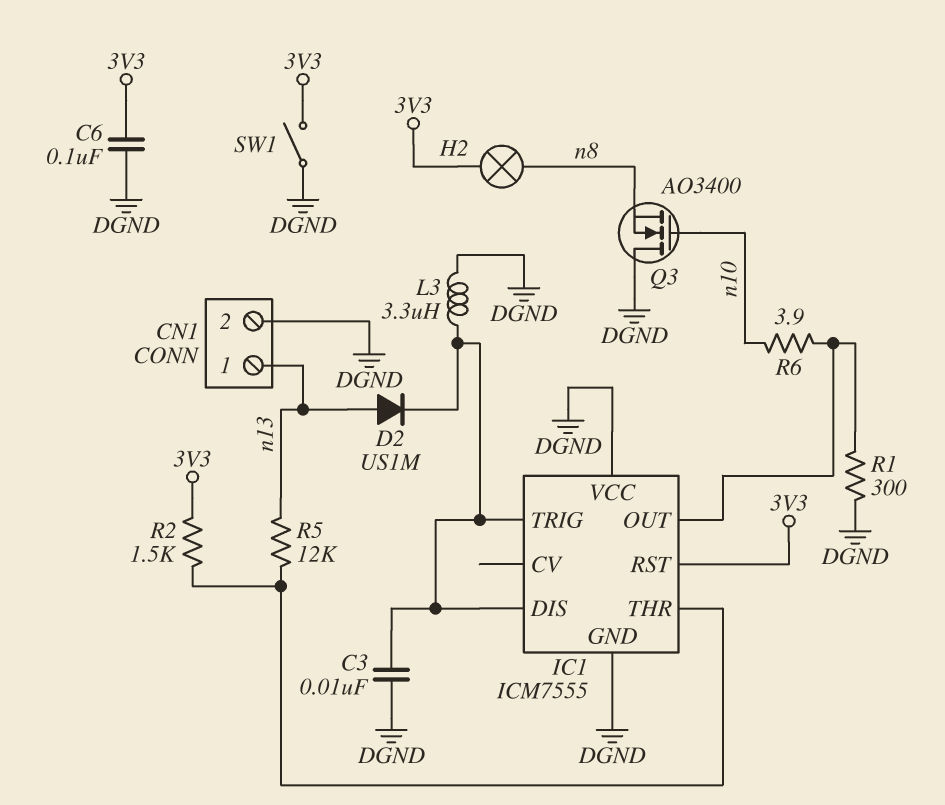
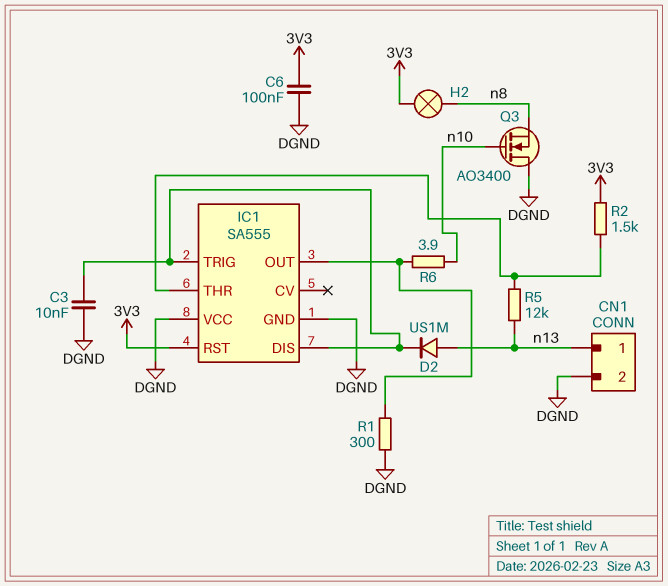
IC1: ICM7555 -> SA555
L3: 3.3uH (DGND, IC1/DIS) -> none
SW1: switch (3V3, DGND) -> none

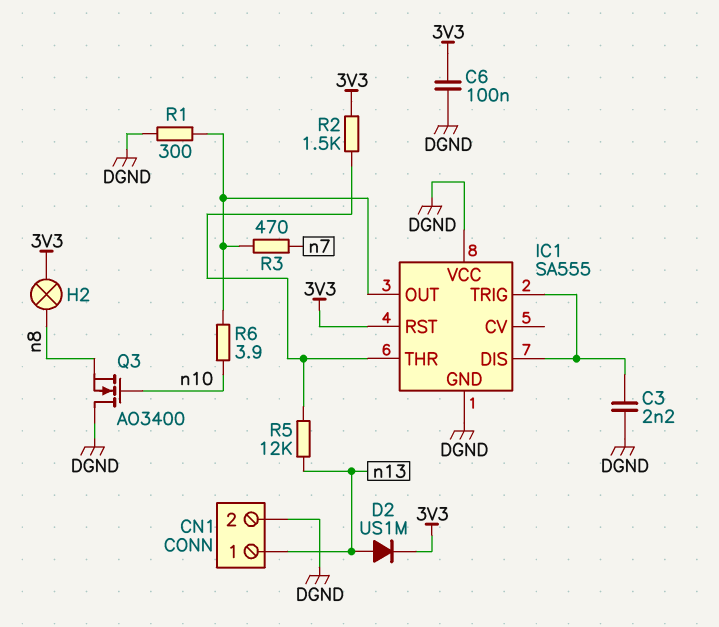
C3: 10nF (DGND, IC1/DIS) -> 2.2nF (DGND, IC1/DIS)
D2: diode US1M (A n13, K IC1/DIS) -> diode US1M (A n13, K 3V3)
R3: none -> 470 (IC1/OUT, n7)

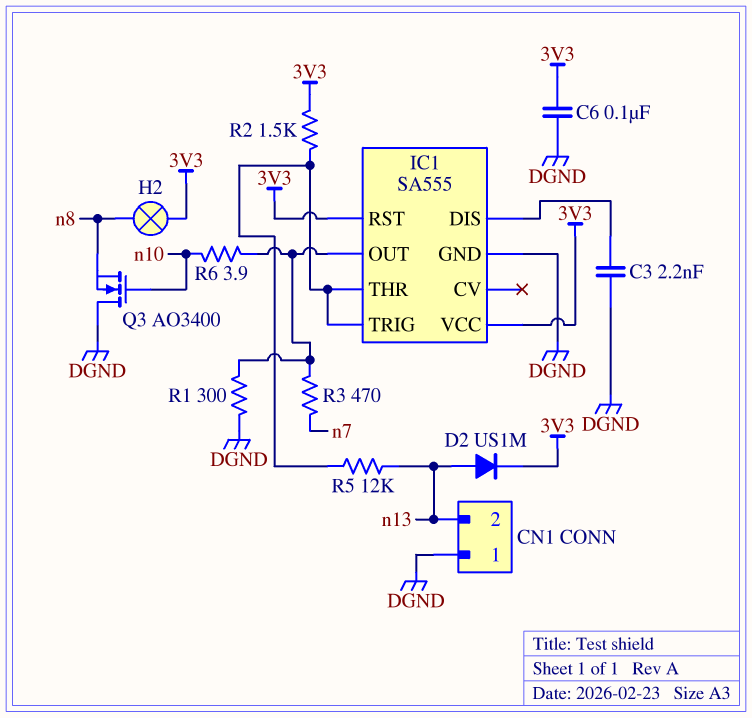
CN1 pin 1: n13 -> DGND
CN1 pin 2: DGND -> n13
IC1 pin TRIG: IC1/DIS -> IC1/THR
IC1 pin VCC: DGND -> 3V3

